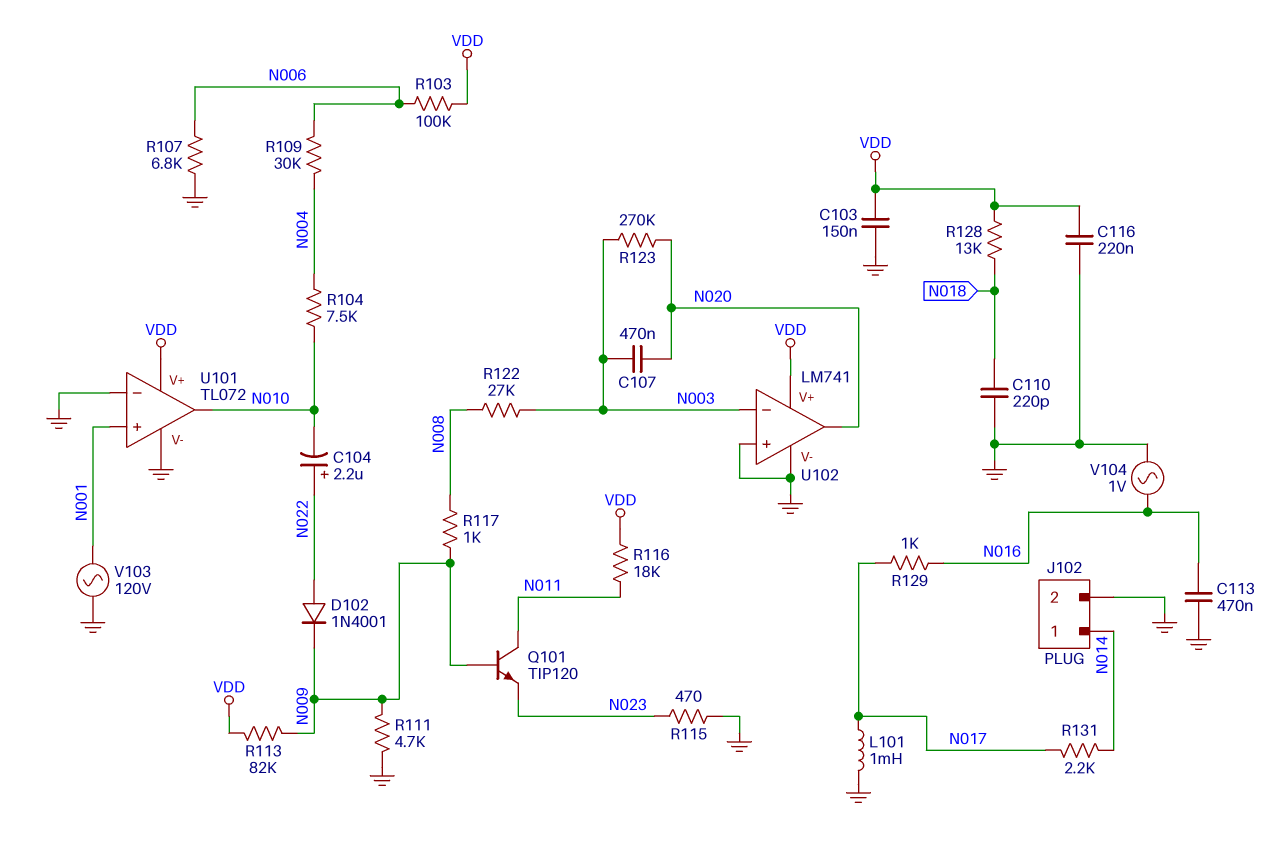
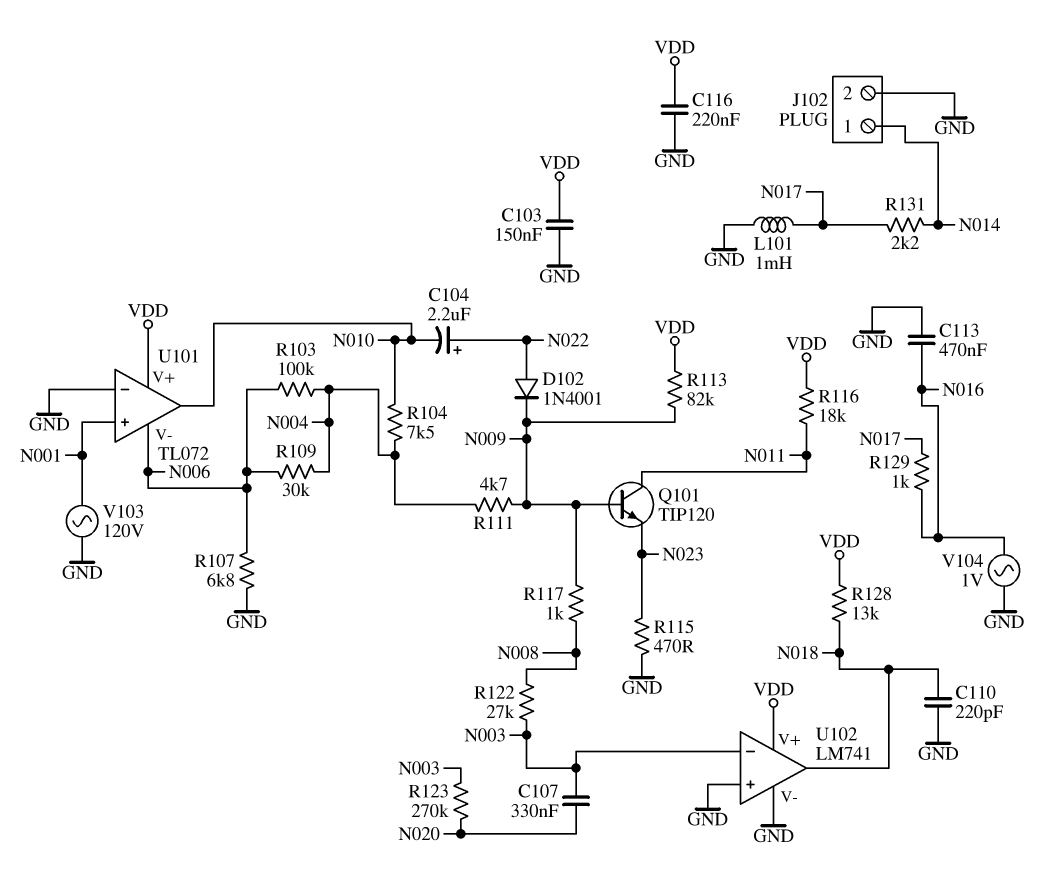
C107: 470nF (N003, N020) -> 330nF (N003, N020)
R103: 100k (N006, VDD) -> 100k (N004, N006)
R111: 4.7k (GND, N009) -> 4.7k (N004, N009)
U101 pin V-: GND -> N006
U102 pin out: N020 -> N018

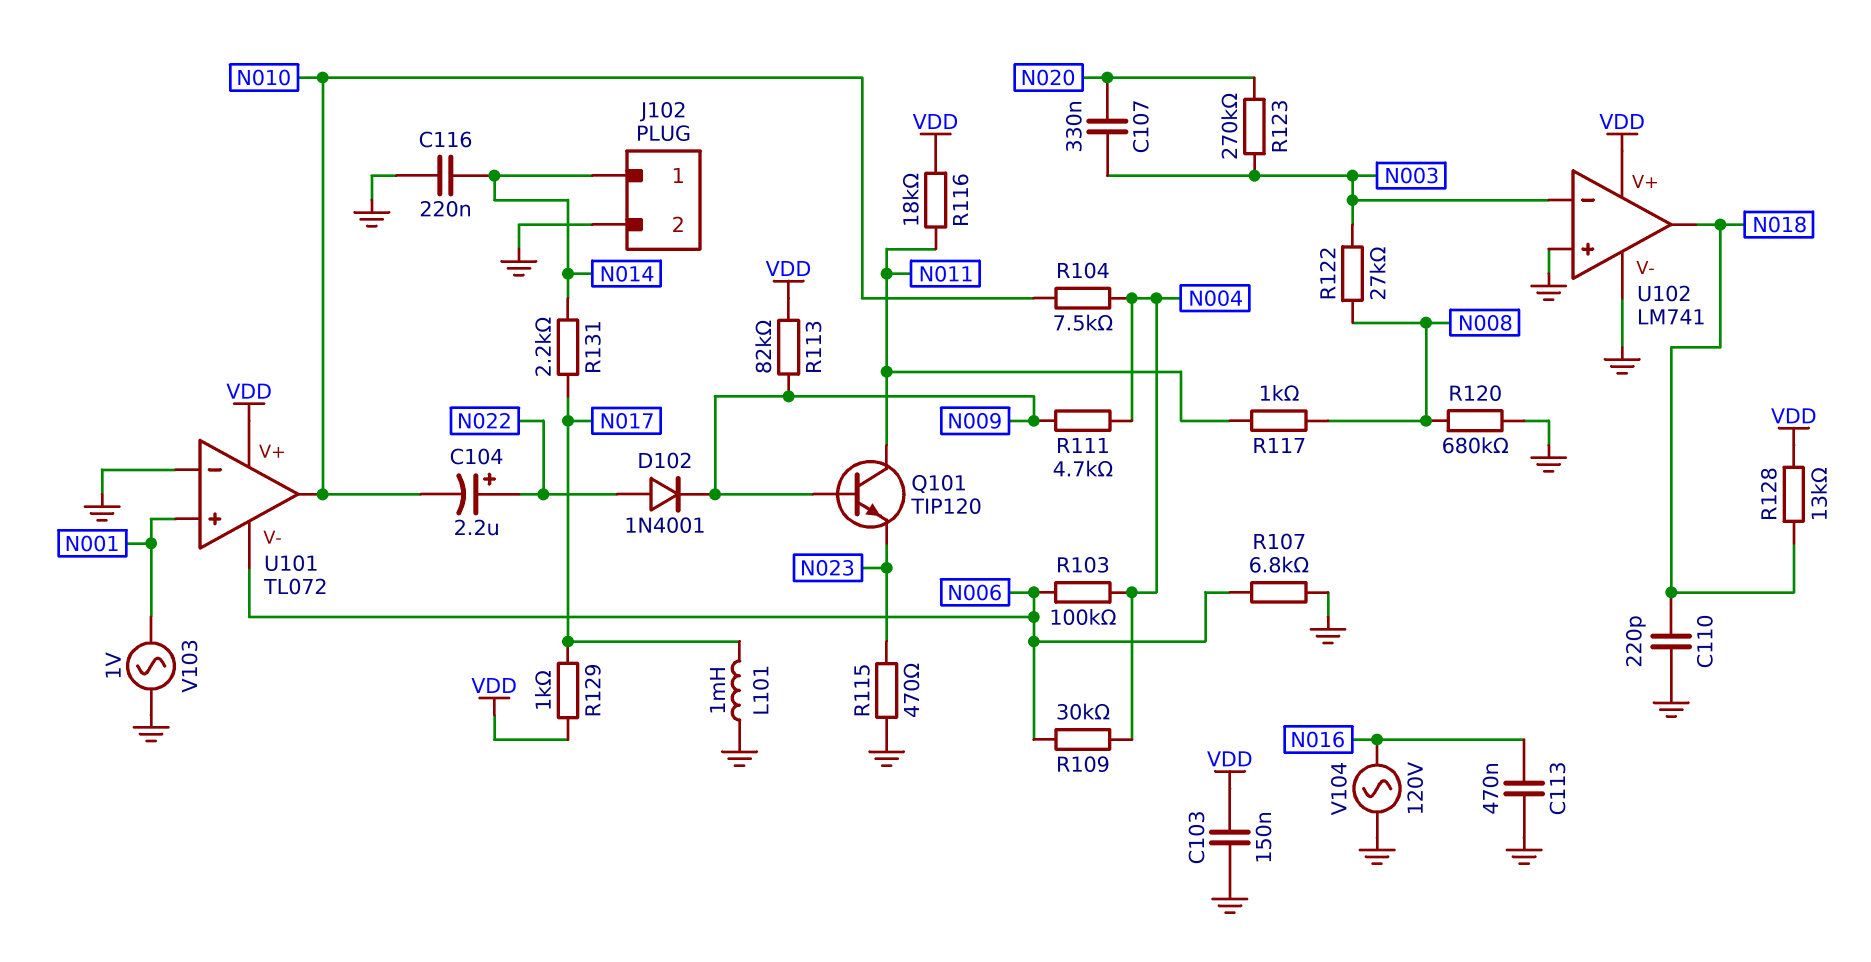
C116: 220nF (GND, VDD) -> 220nF (GND, N014)
R117: 1k (N008, N009) -> 1k (N008, N011)
R120: none -> 680k (GND, N008)
R129: 1k (N016, N017) -> 1k (N017, VDD)
V103: AC 120V (GND, N001) -> AC 1V (GND, N001)
V104: AC 1V (GND, N016) -> AC 120V (GND, N016)

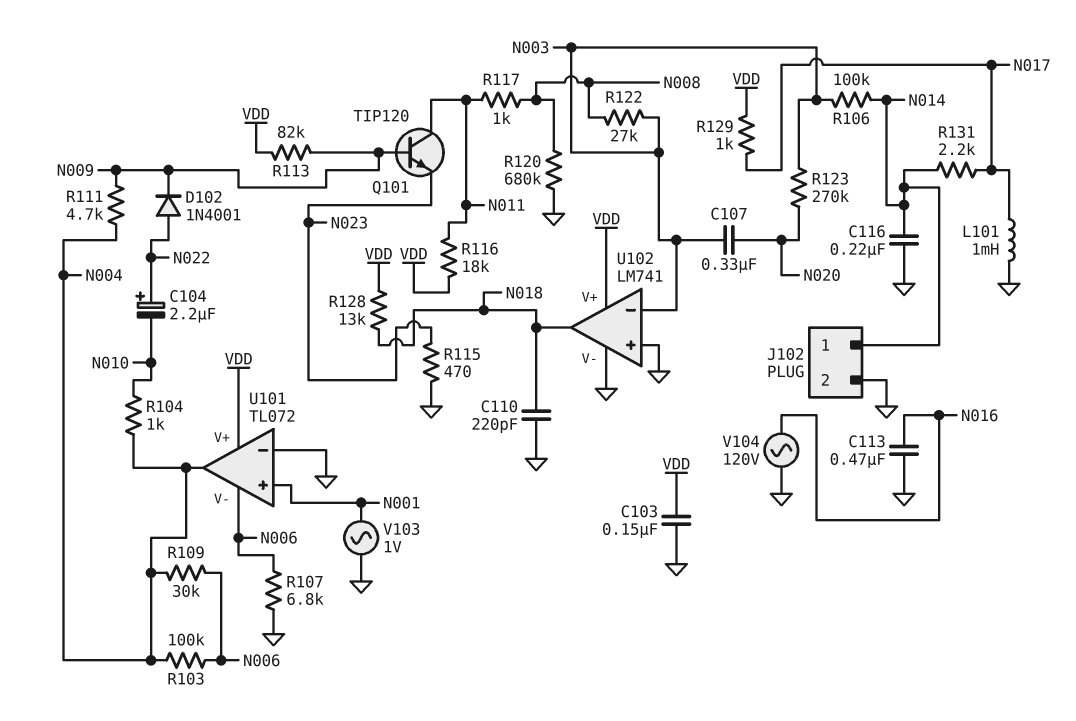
R104: 7.5k (N004, N010) -> 1k (N004, N010)
R106: none -> 100k (N003, N014)
U101 pin out: N010 -> N004

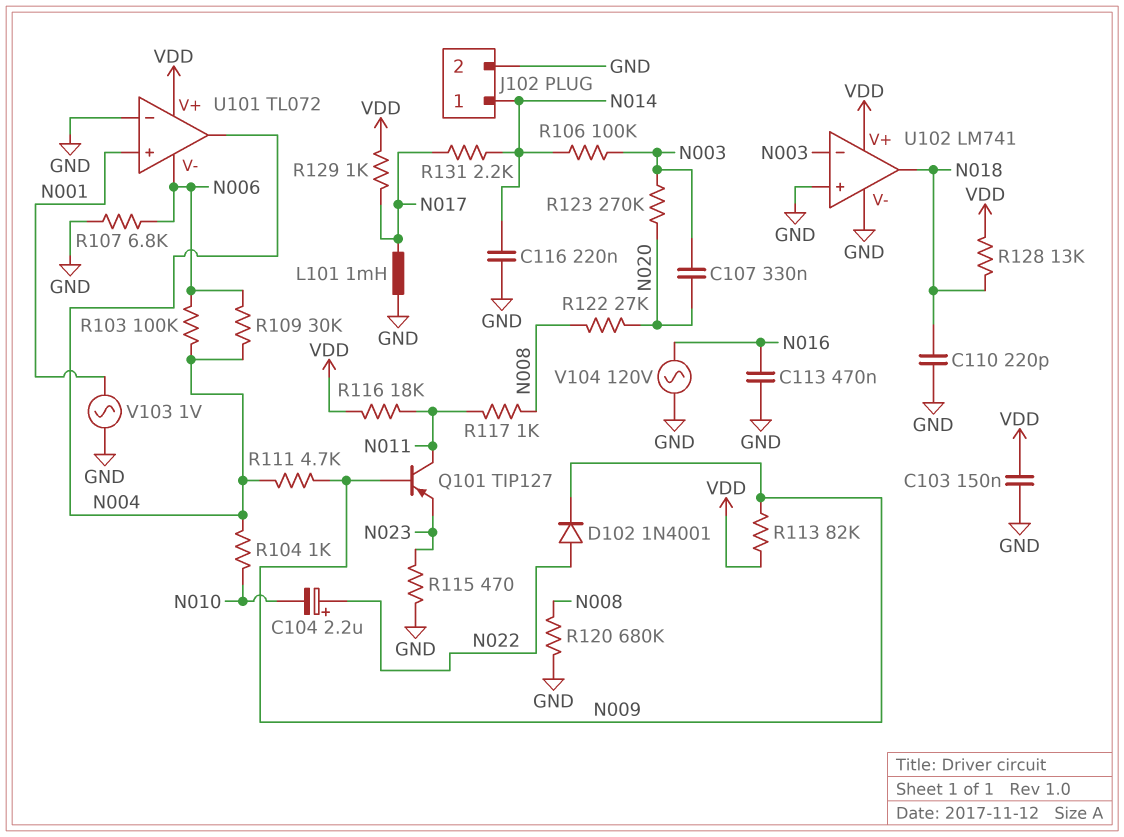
Q101: NPN TIP120 (B N009, C N011, E N023) -> PNP TIP127 (B N009, C N011, E N023)
R122: 27k (N003, N008) -> 27k (N008, N020)

